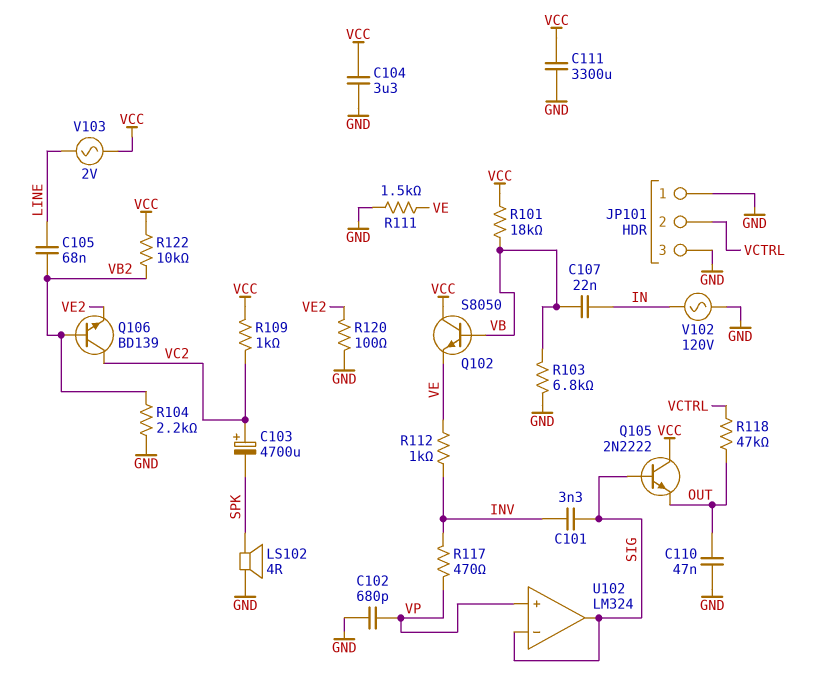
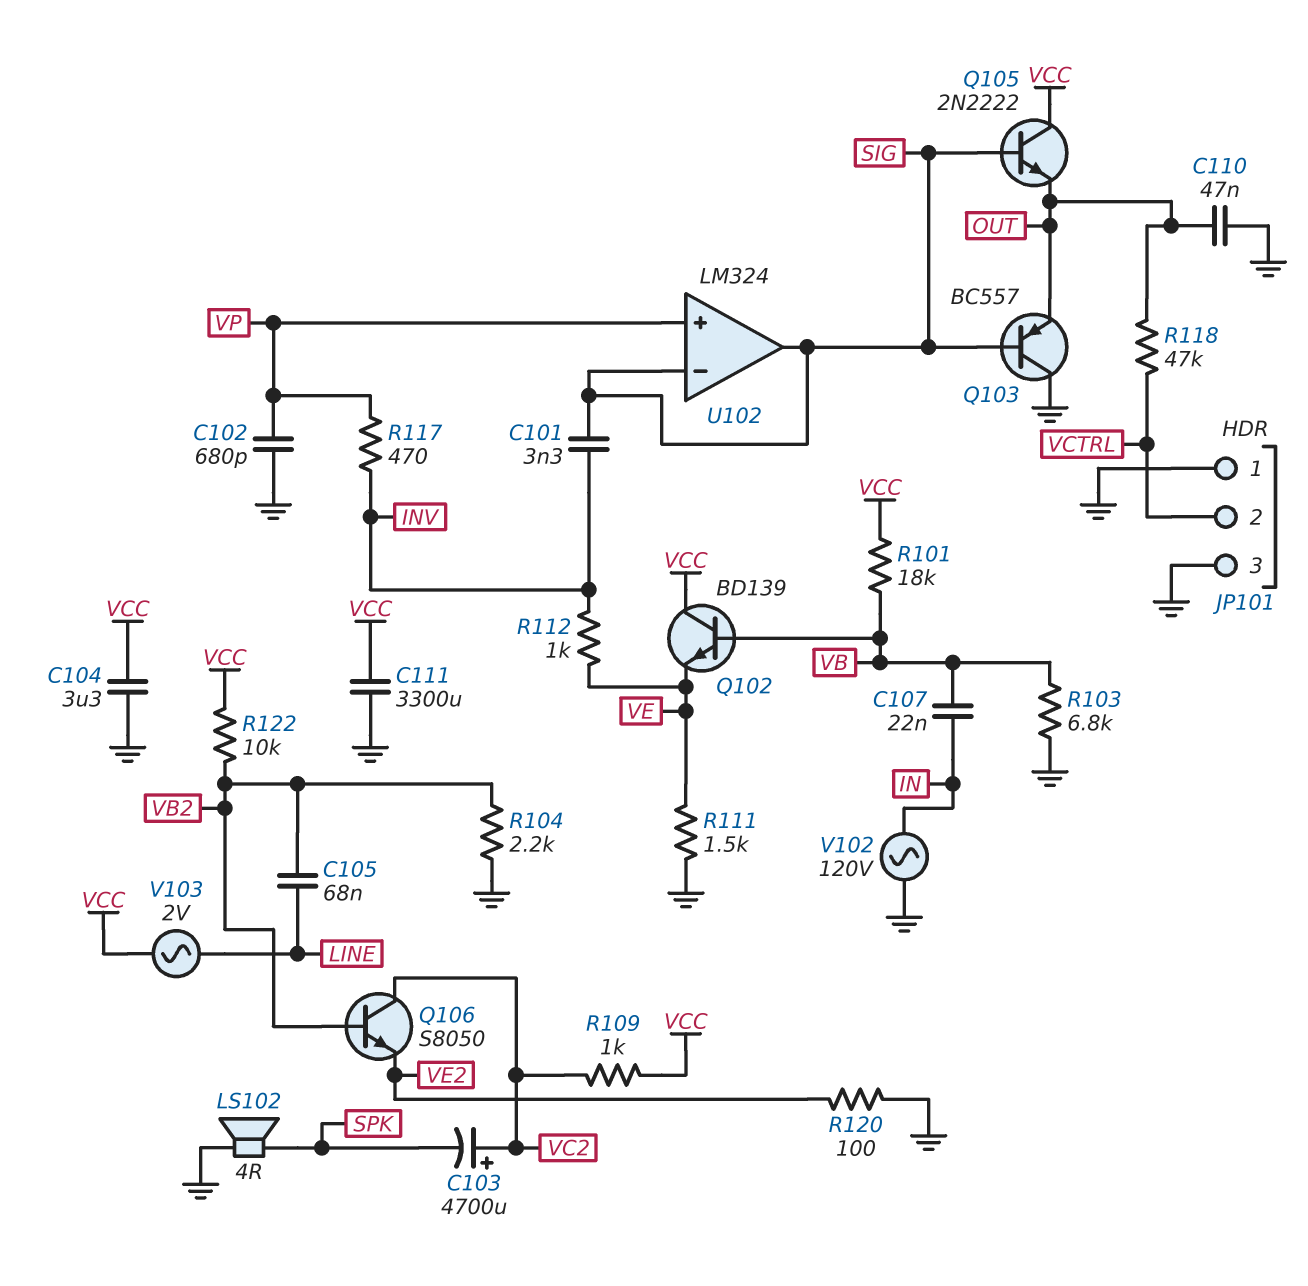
Q102: NPN S8050 (B VB, C VCC, E VE) -> NPN BD139 (B VB, C VCC, E VE)
Q103: none -> PNP BC557 (B SIG, C GND, E OUT)
Q106: NPN BD139 (B VB2, C VC2, E VE2) -> NPN S8050 (B VB2, C VC2, E VE2)

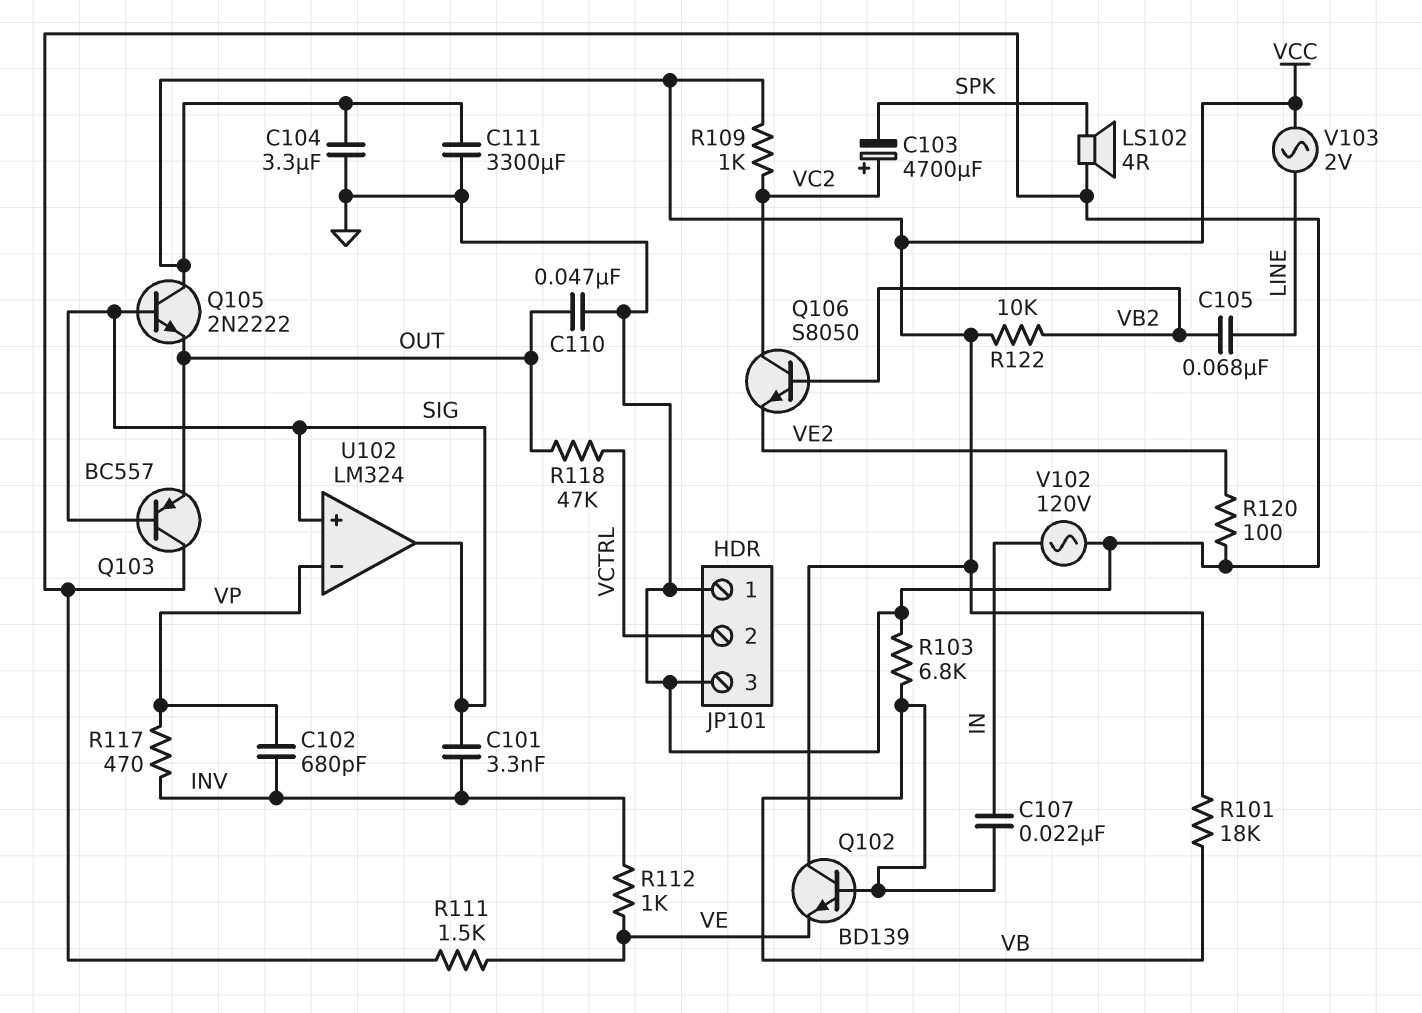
C102: 680pF (GND, VP) -> 680pF (INV, VP)
R104: 2.2k (GND, VB2) -> none
U102 pin in+: VP -> SIG
U102 pin in-: SIG -> VP

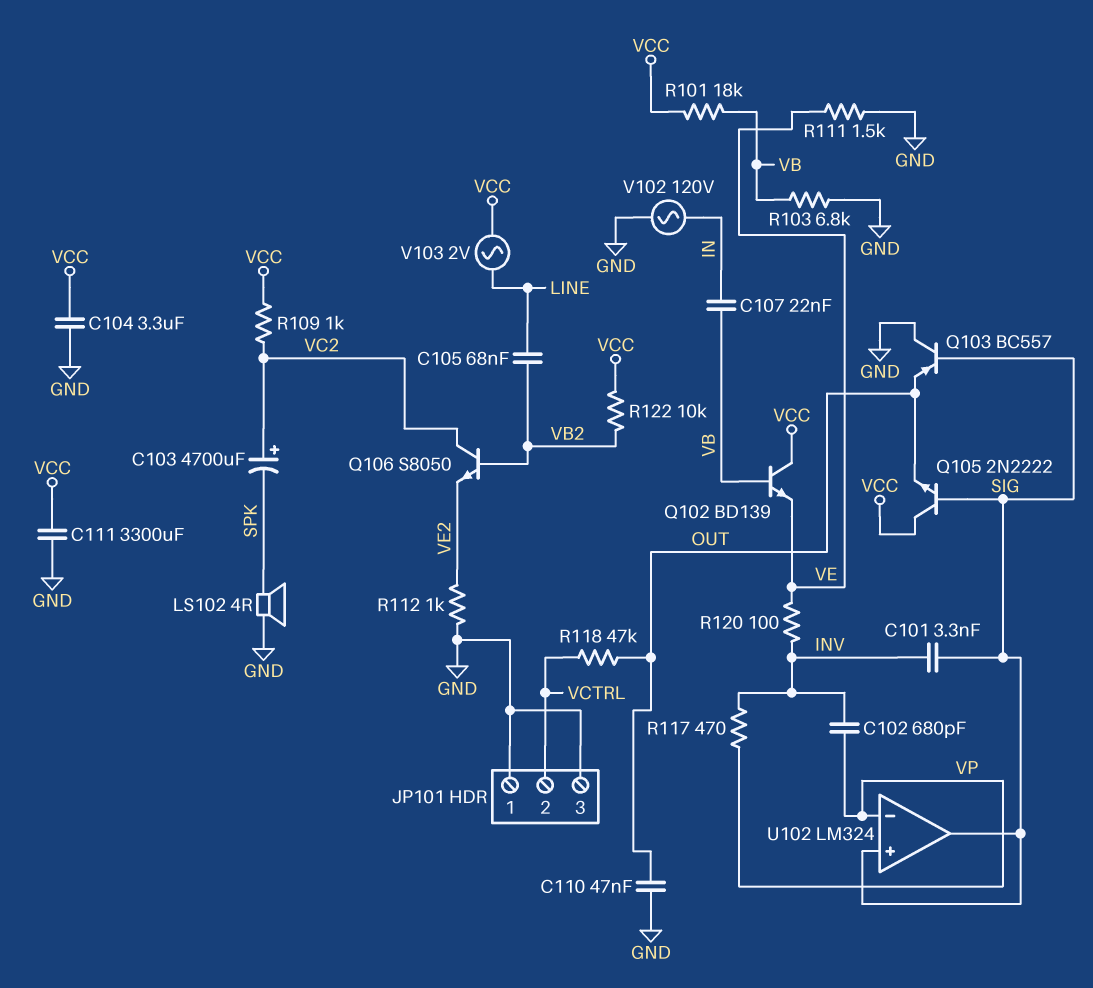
R112: 1k (INV, VE) -> 1k (GND, VE2)
R120: 100 (GND, VE2) -> 100 (INV, VE)

